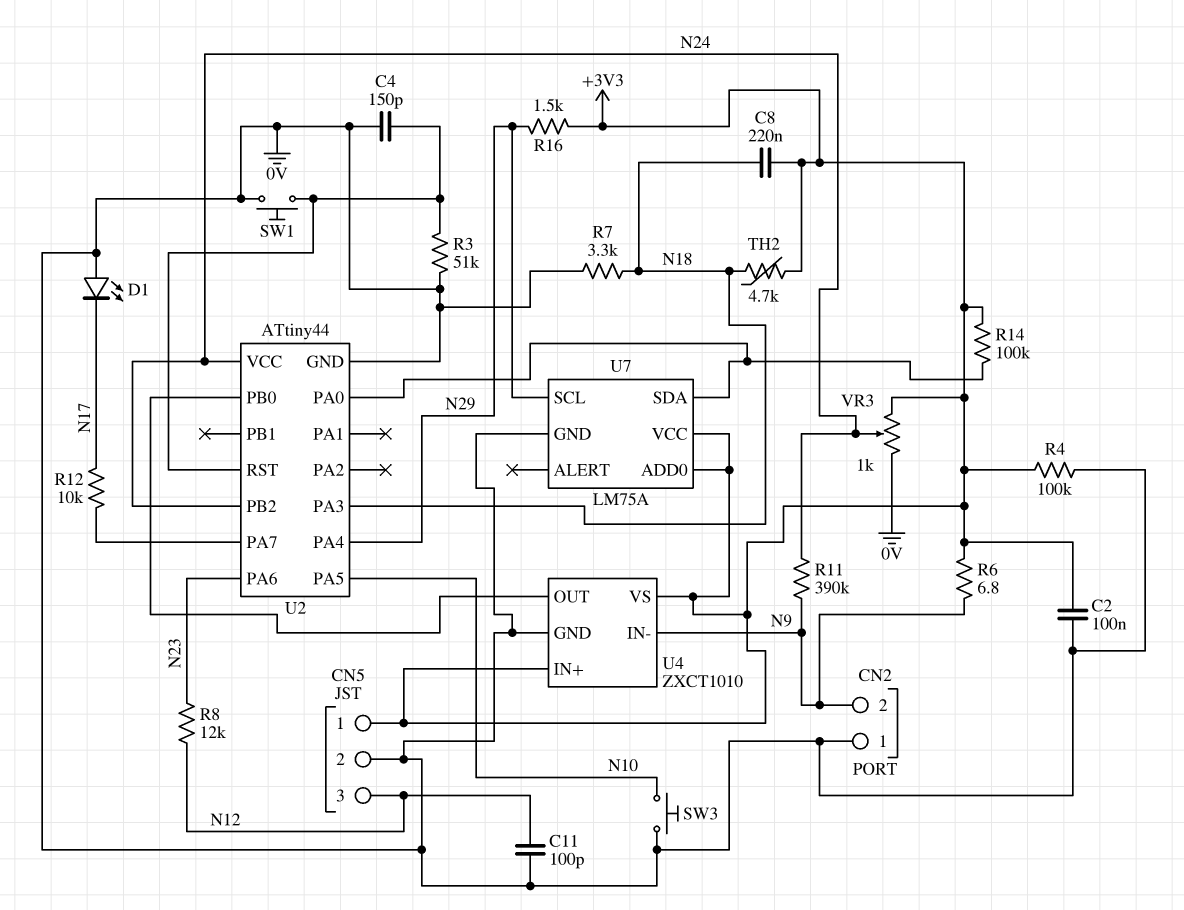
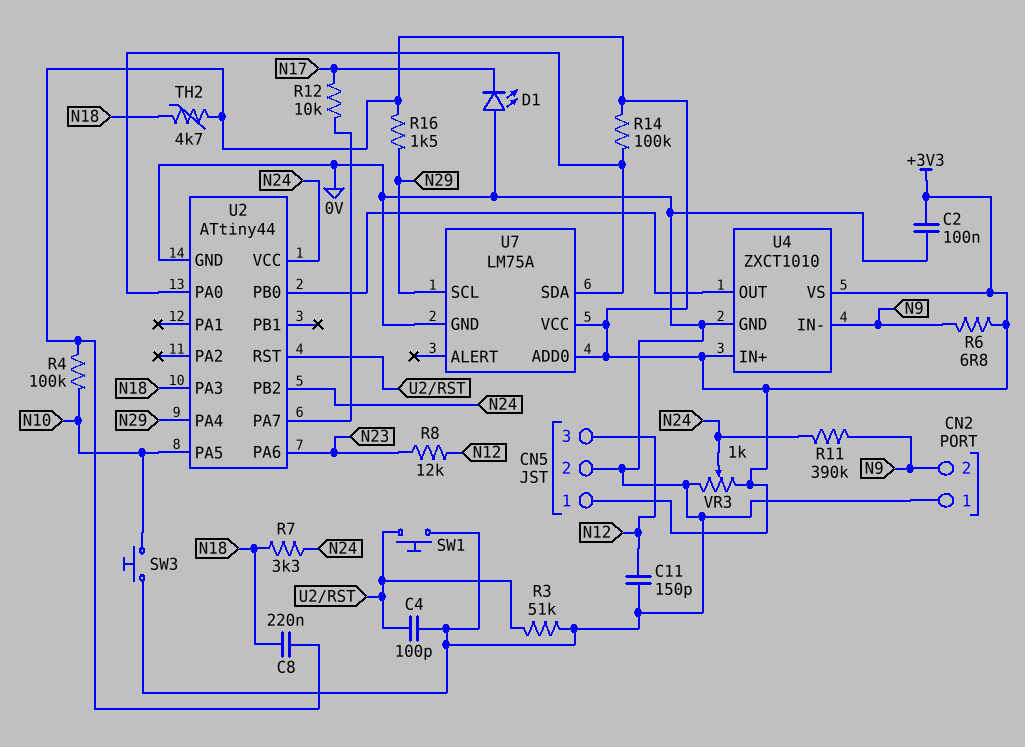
C4: 150pF (0V, U2/RST) -> 100pF (0V, U2/RST)
C11: 100pF (0V, N12) -> 150pF (0V, N12)
R4: 100k (+3V3, 0V) -> 100k (+3V3, N10)
R7: 3.3k (0V, N18) -> 3.3k (N18, N24)

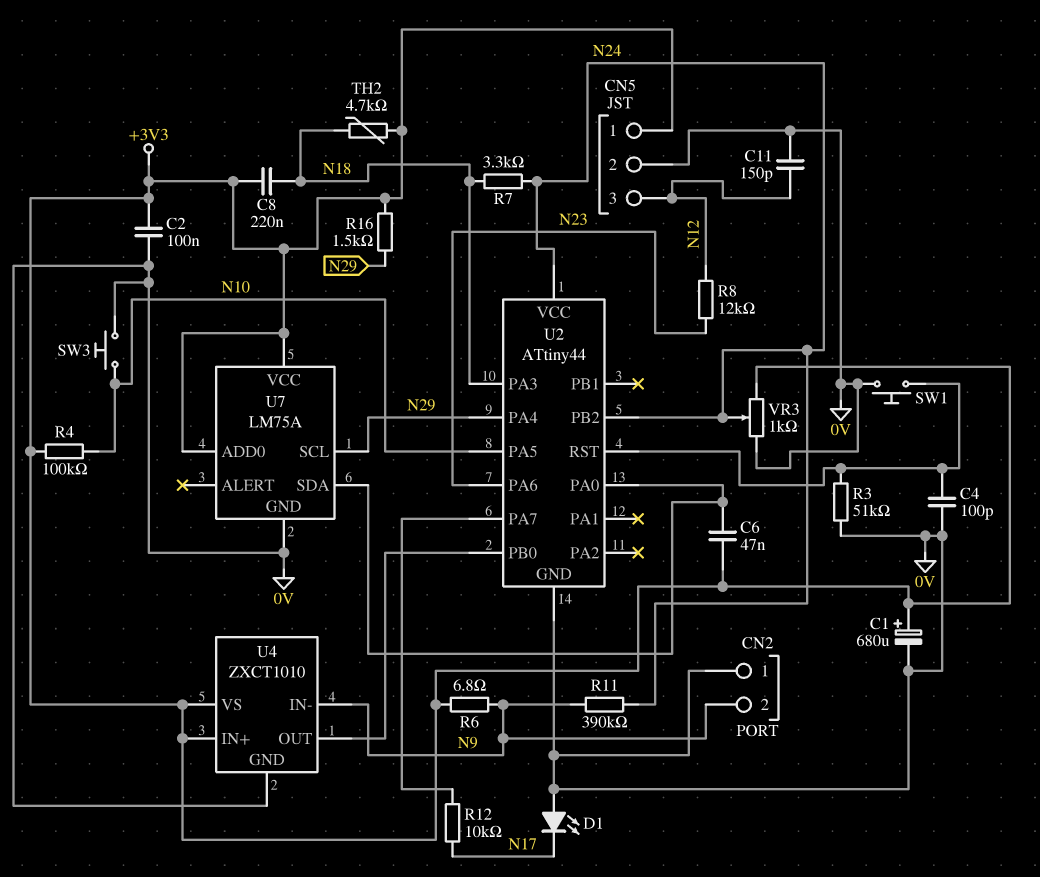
C1: none -> 680uF (plus +3V3, minus 0V)
C6: none -> 47nF (+3V3, U2/PA0)
R14: 100k (+3V3, U2/PA0) -> none

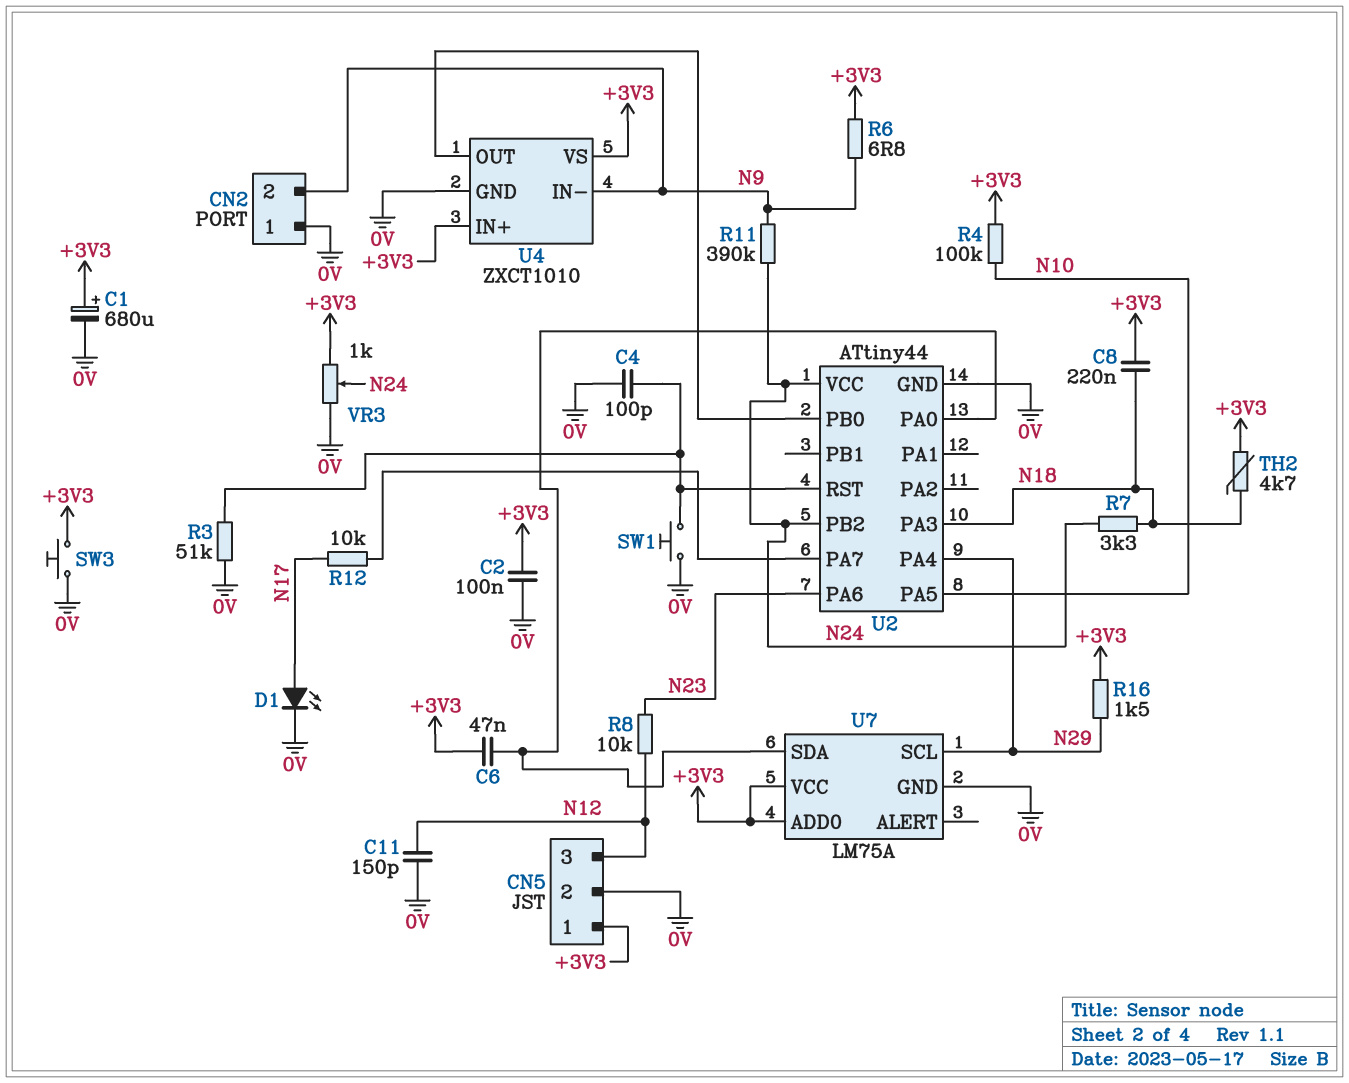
D1: LED (A 0V, K N17) -> LED (A N17, K 0V)
R8: 12k (N12, N23) -> 10k (N12, N23)
SW3: button (0V, N10) -> button (+3V3, 0V)

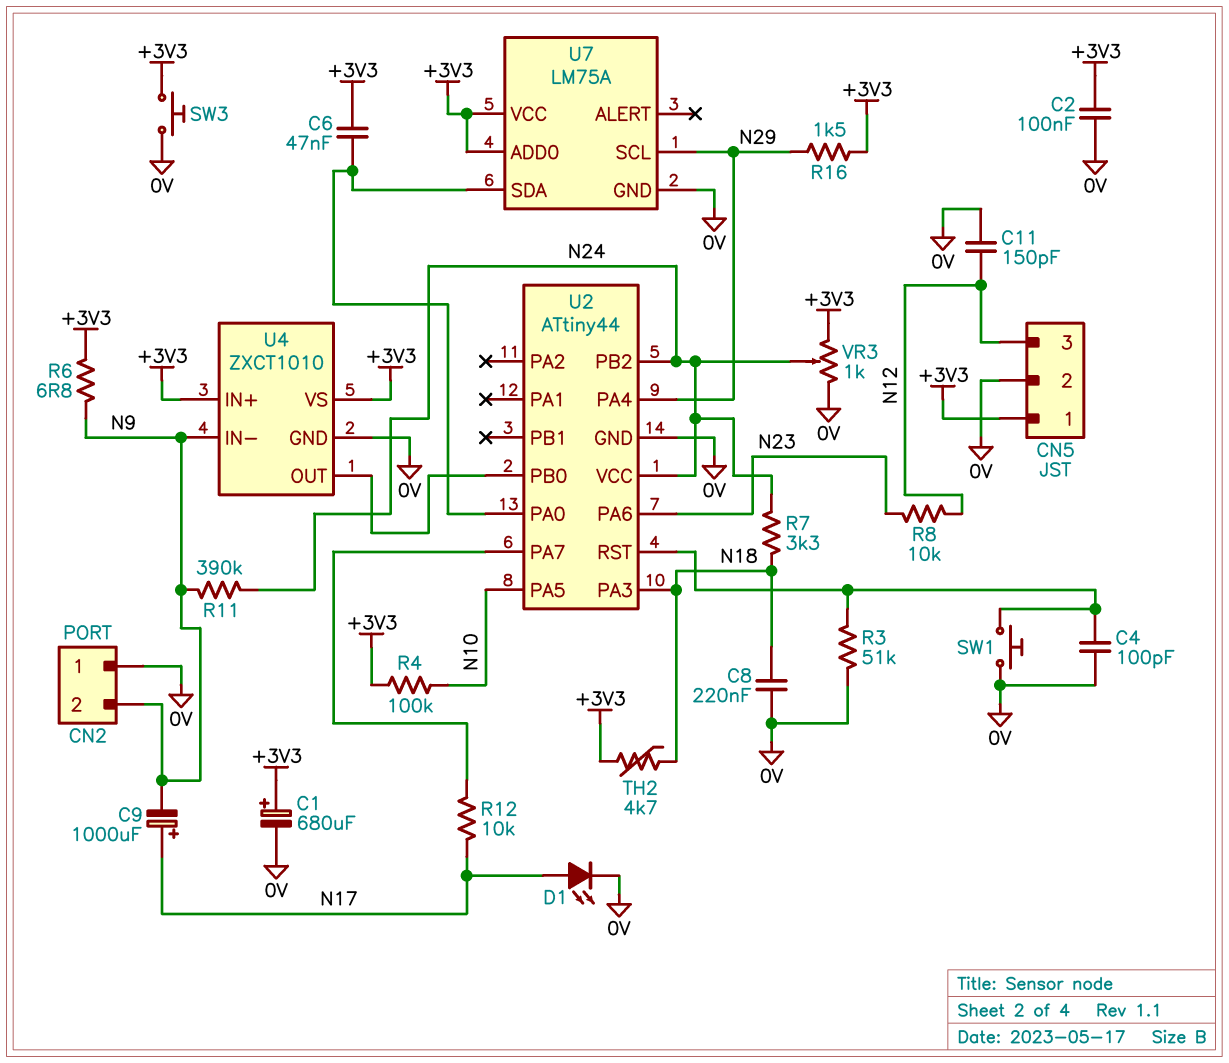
C8: 220nF (+3V3, N18) -> 220nF (0V, N18)
C9: none -> 1000uF (plus N17, minus N9)

